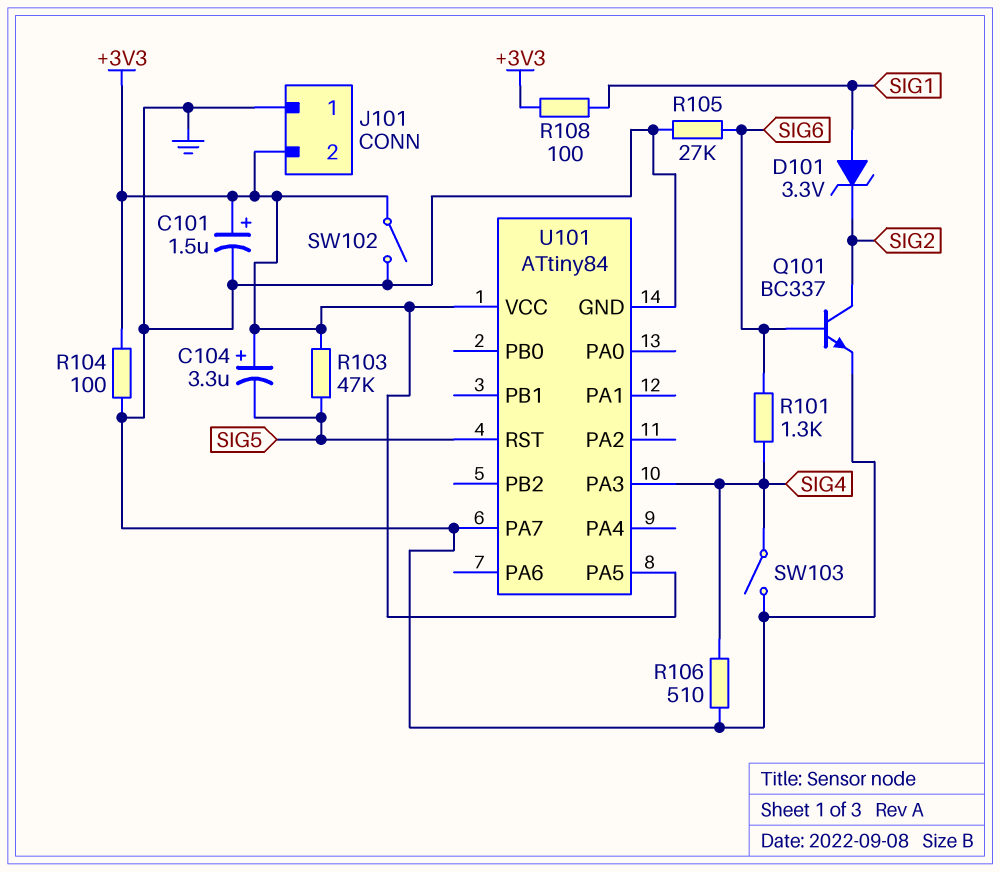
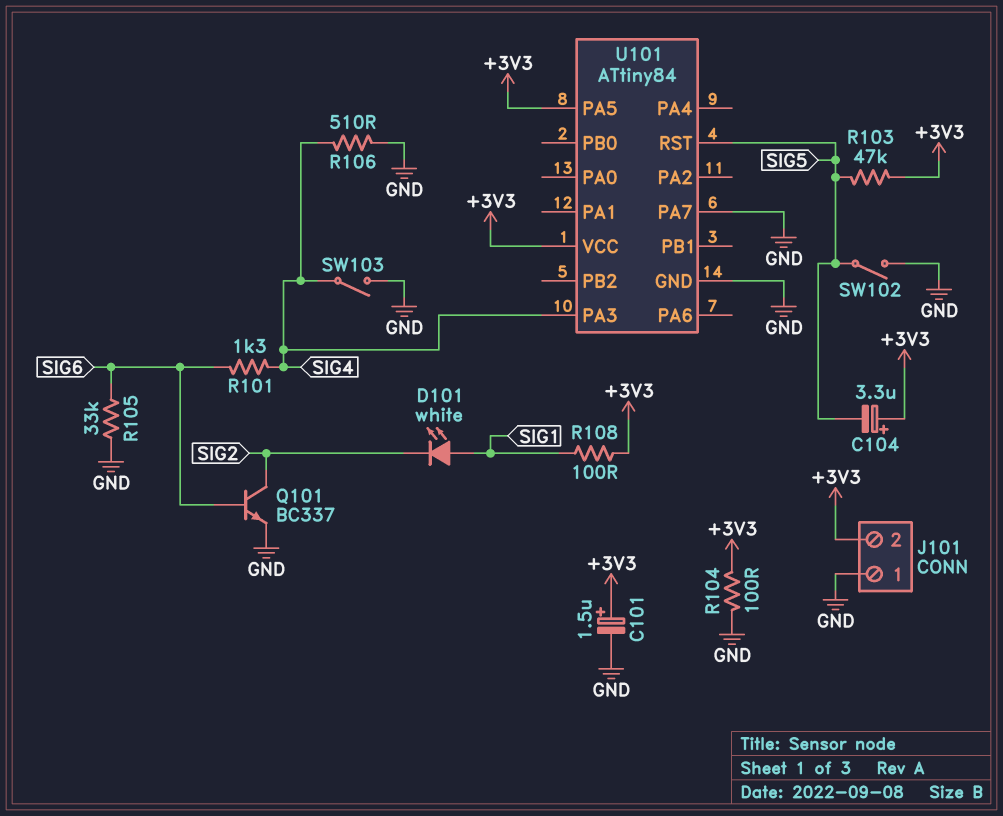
D101: zener 3.3V (A SIG1, K SIG2) -> LED white (A SIG1, K SIG2)
R105: 27k (GND, SIG6) -> 33k (GND, SIG6)
SW102: switch (+3V3, GND) -> switch (GND, SIG5)

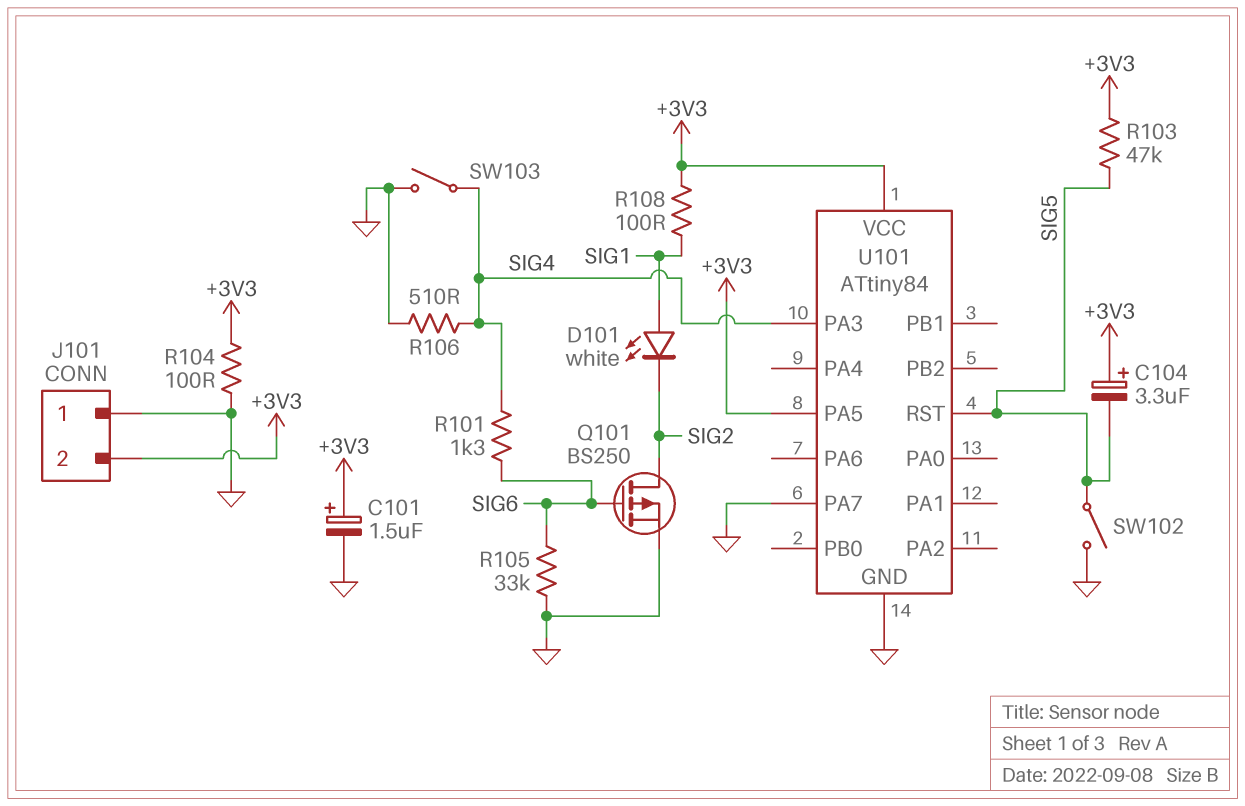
Q101: NPN BC337 (B SIG6, C SIG2, E GND) -> PMOS BS250 (G SIG6, D SIG2, S GND)

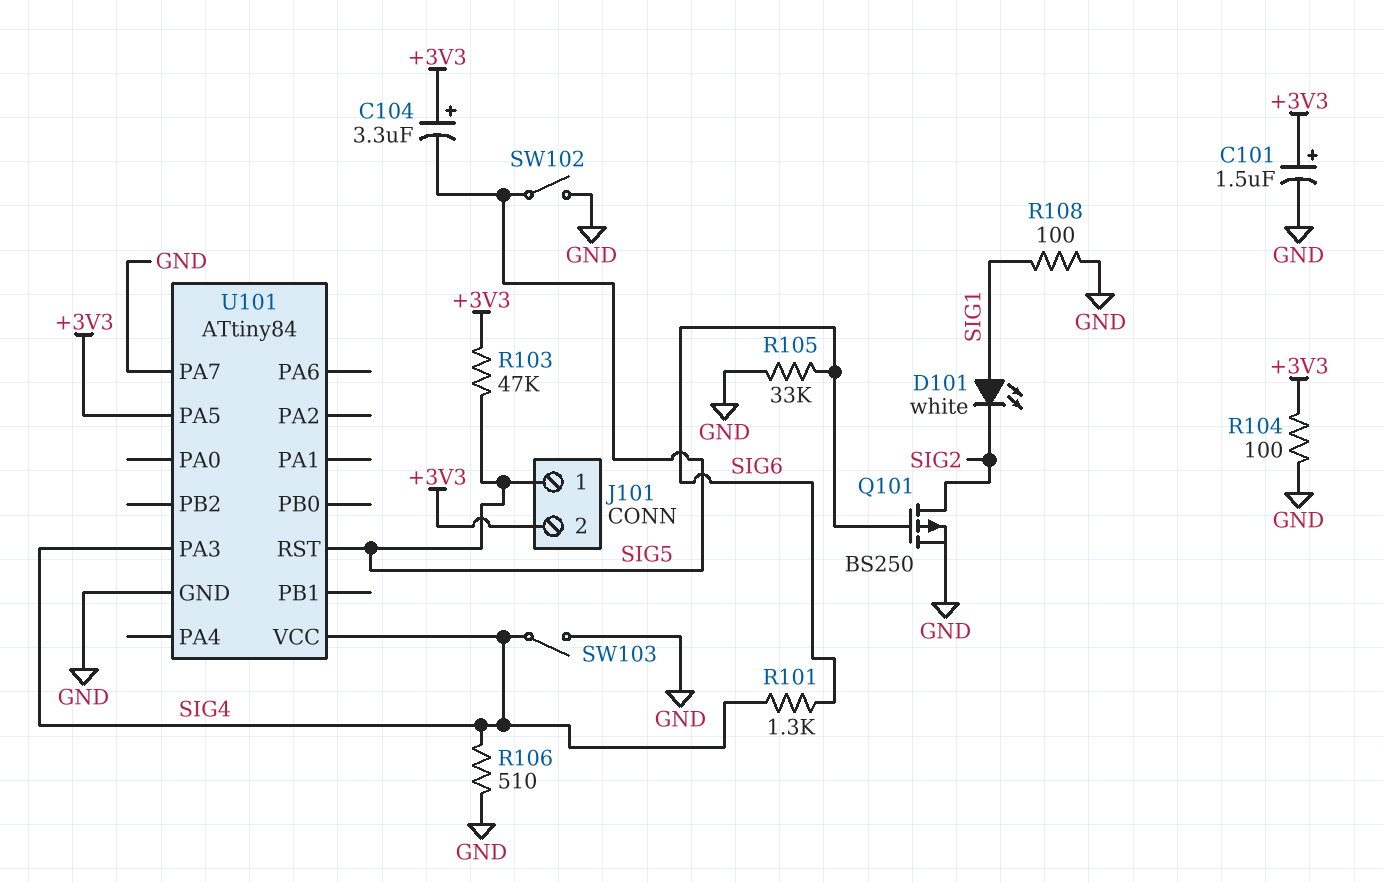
J101 pin 1: GND -> SIG5
R108: 100 (+3V3, SIG1) -> 100 (GND, SIG1)
U101 pin VCC: +3V3 -> SIG4

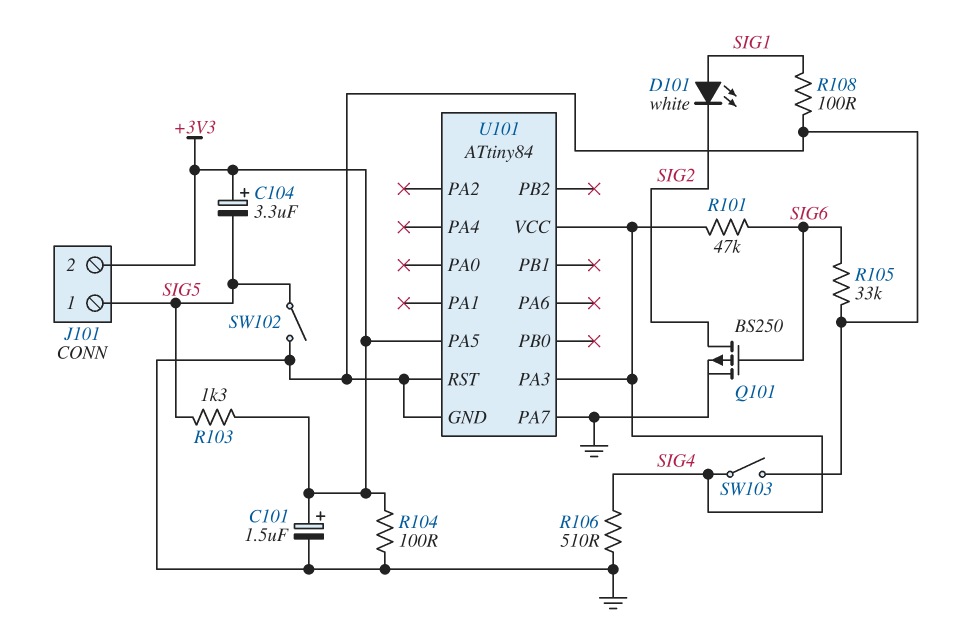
R101: 1.3k (SIG4, SIG6) -> 47k (SIG4, SIG6)
R103: 47k (+3V3, SIG5) -> 1.3k (+3V3, SIG5)
U101 pin RST: SIG5 -> GND

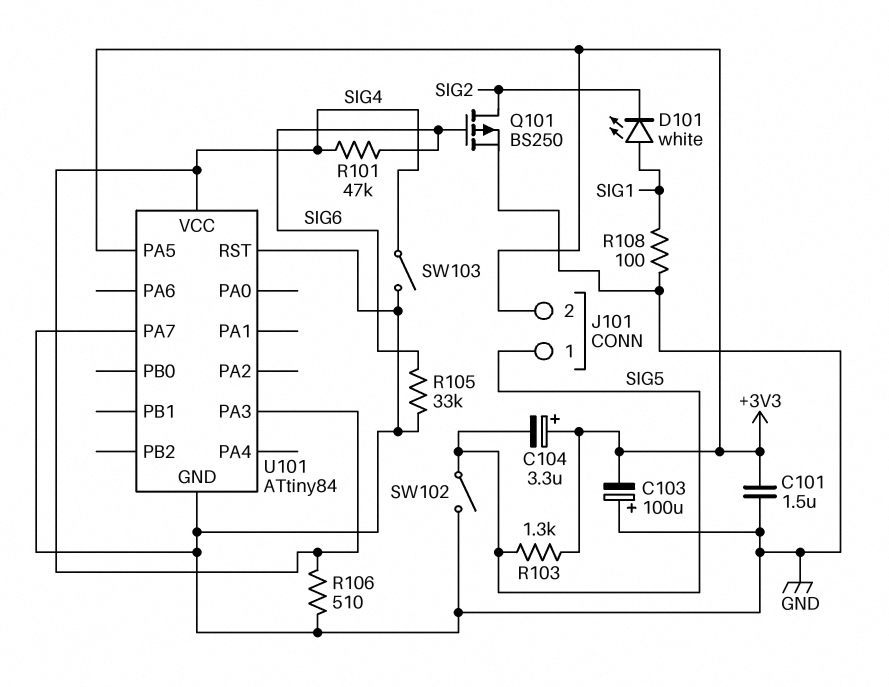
C101: 1.5uF (plus +3V3, minus GND) -> 1.5uF (+3V3, GND)
C103: none -> 100uF (plus GND, minus +3V3)
R104: 100 (+3V3, GND) -> none

